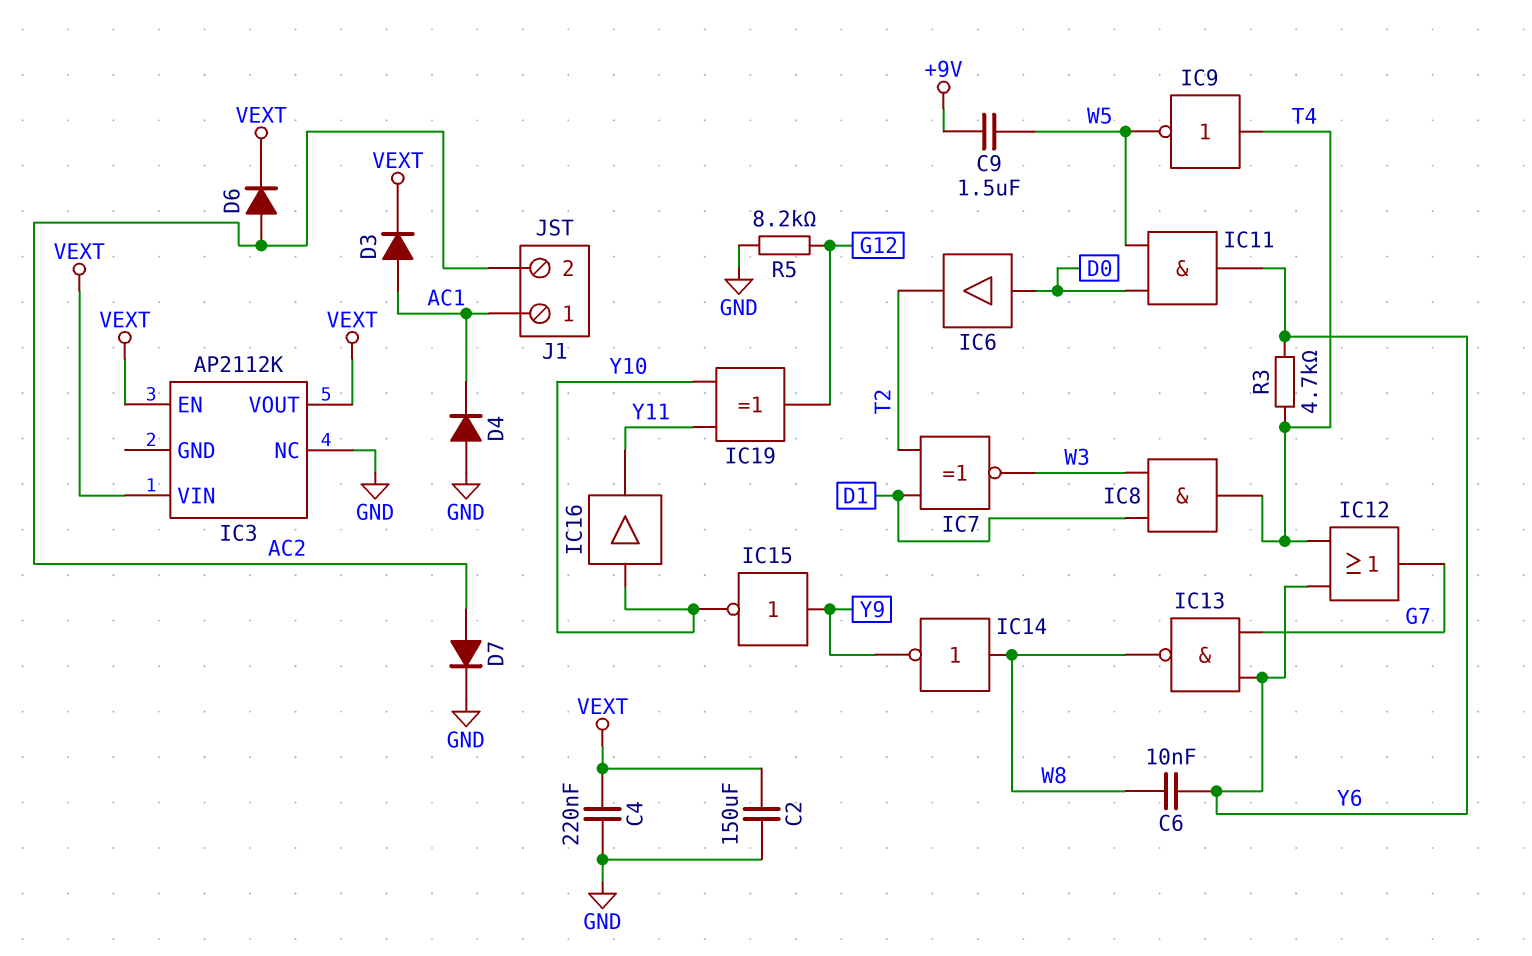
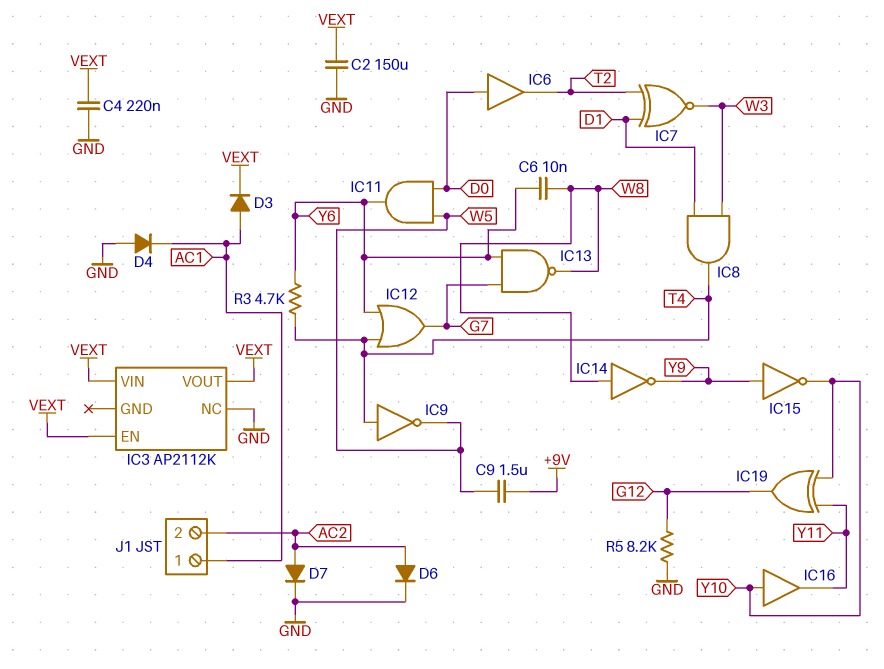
D6: diode (A AC2, K VEXT) -> diode (A AC2, K GND)

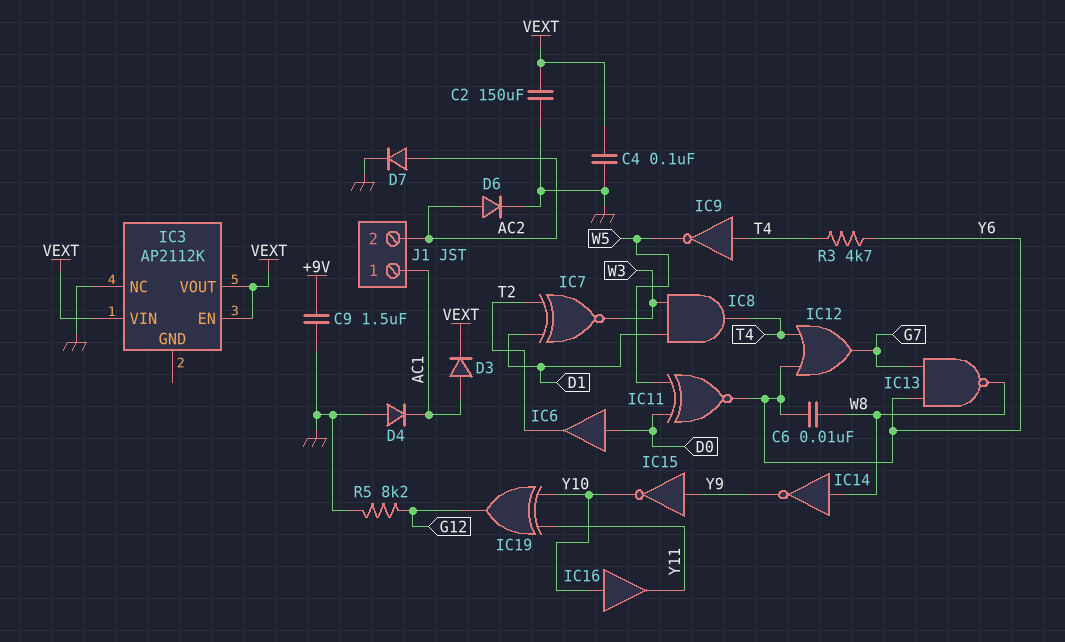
C4: 220nF (GND, VEXT) -> 100nF (GND, VEXT)
C9: 1.5uF (+9V, W5) -> 1.5uF (+9V, GND)
IC11: AND (in D0, in W5, out Y6) -> XNOR (in D0, in W5, out Y6)

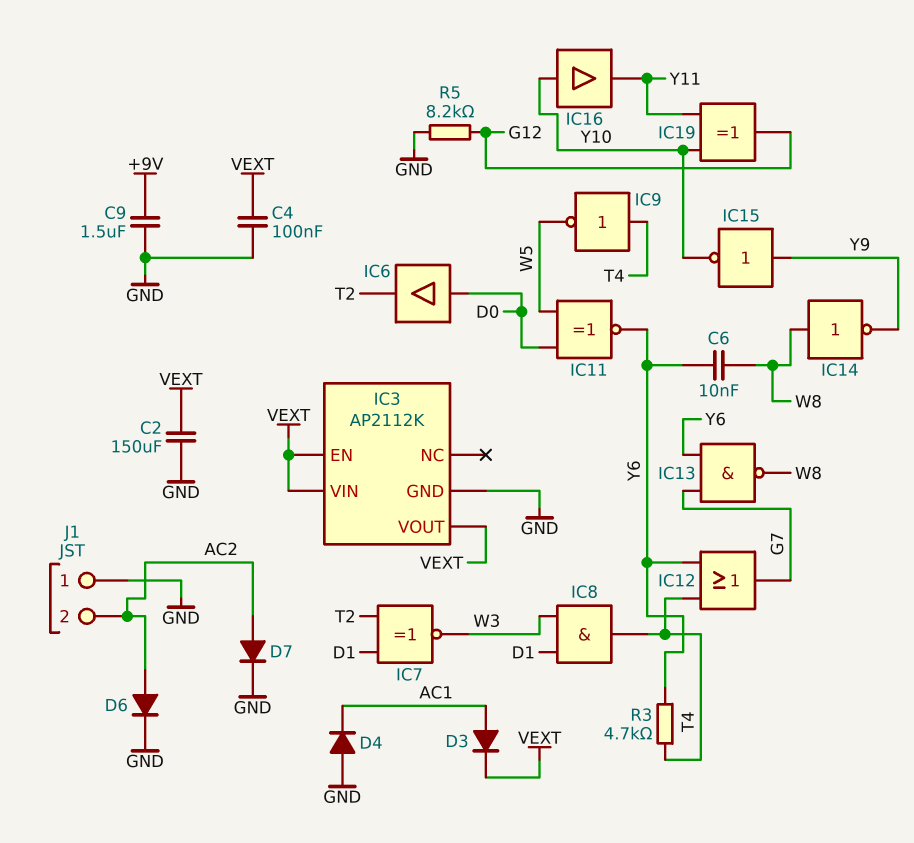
IC3 pin GND: none -> GND
IC3 pin NC: GND -> none
J1 pin 1: AC1 -> GND

